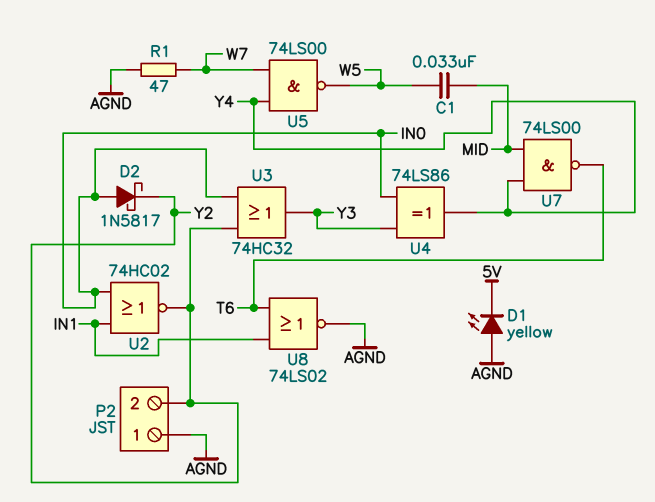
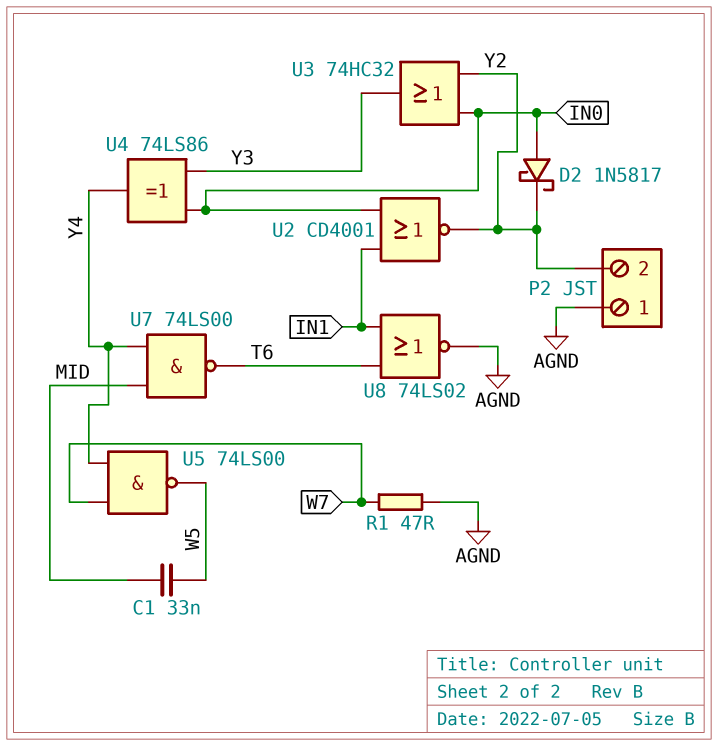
D1: LED yellow (A AGND, K 5V) -> none
U2: NOR 74HC02 (in IN0, in IN1, out Y2) -> NOR CD4001 (in IN0, in IN1, out Y2)

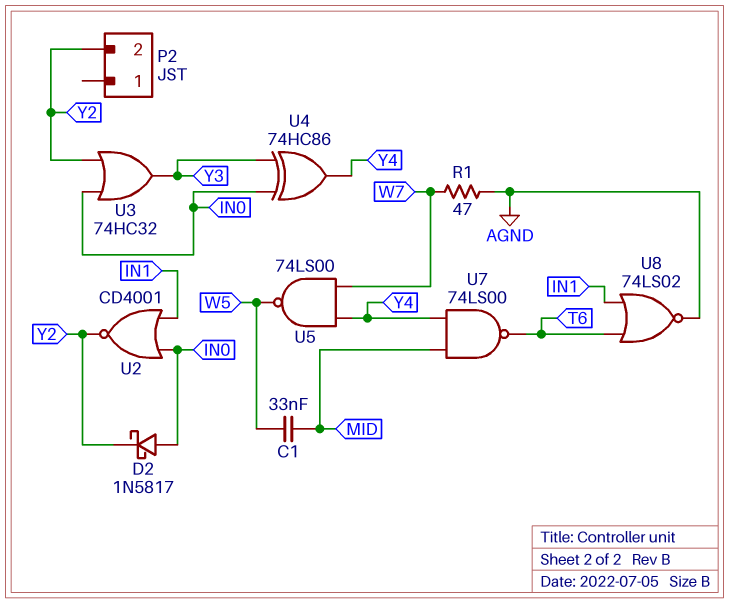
P2 pin 1: AGND -> none
U4: XOR 74LS86 (in IN0, in Y3, out Y4) -> XOR 74HC86 (in IN0, in Y3, out Y4)

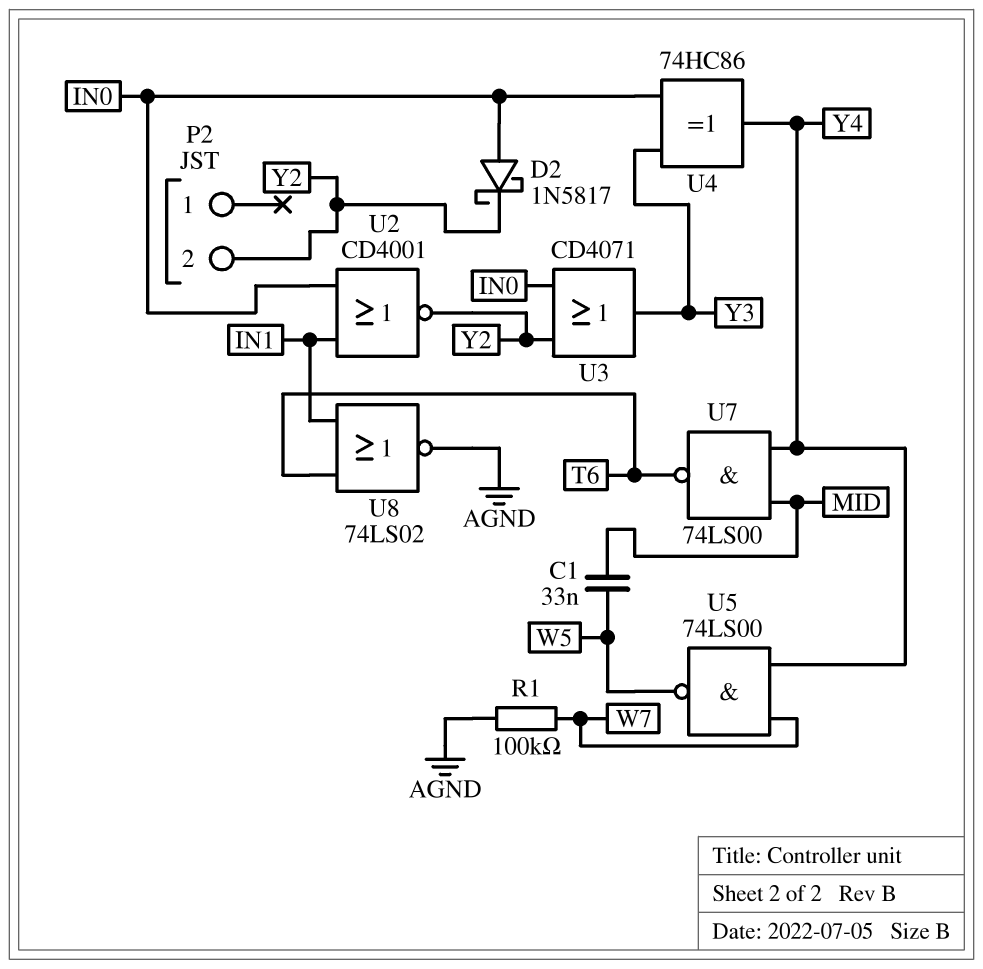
R1: 47 (AGND, W7) -> 100k (AGND, W7)
U3: OR 74HC32 (in IN0, in Y2, out Y3) -> OR CD4071 (in IN0, in Y2, out Y3)

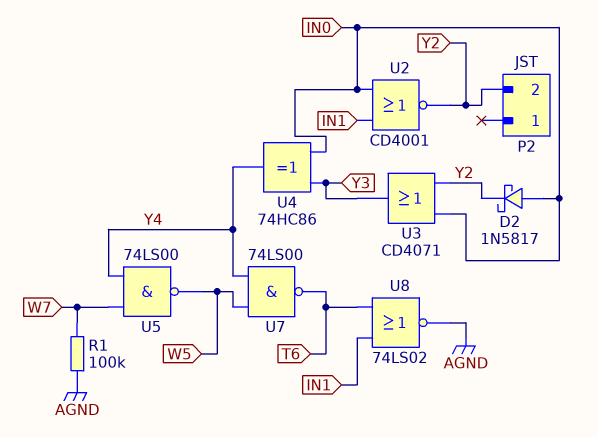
C1: 33nF (MID, W5) -> none
U7: NAND 74LS00 (in MID, in Y4, out T6) -> NAND 74LS00 (in W5, in Y4, out T6)

